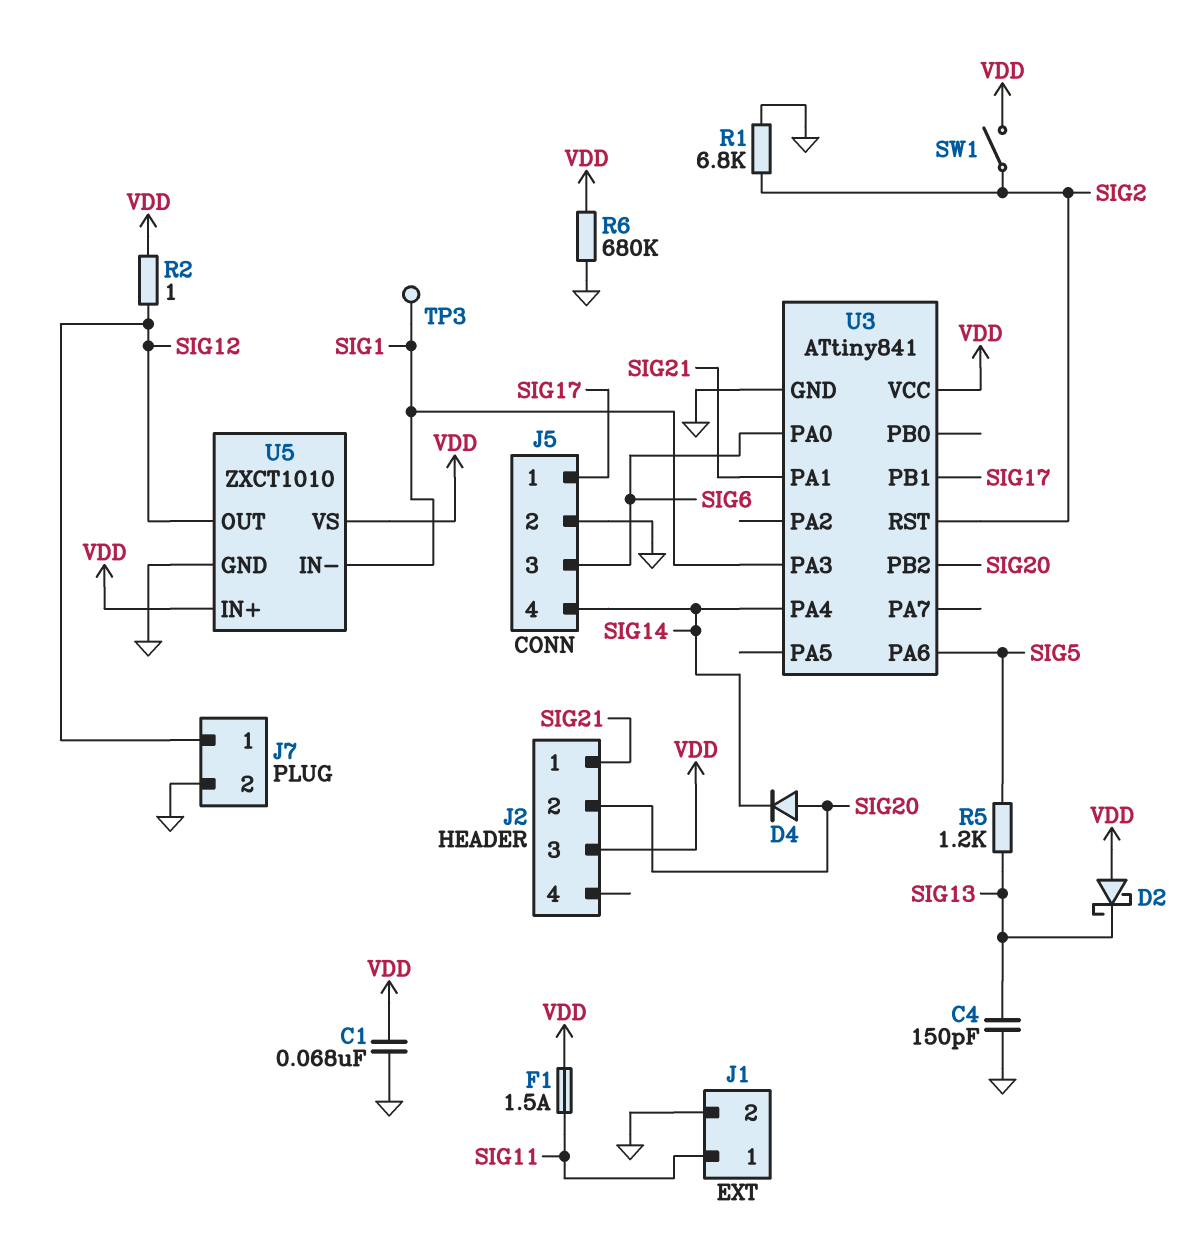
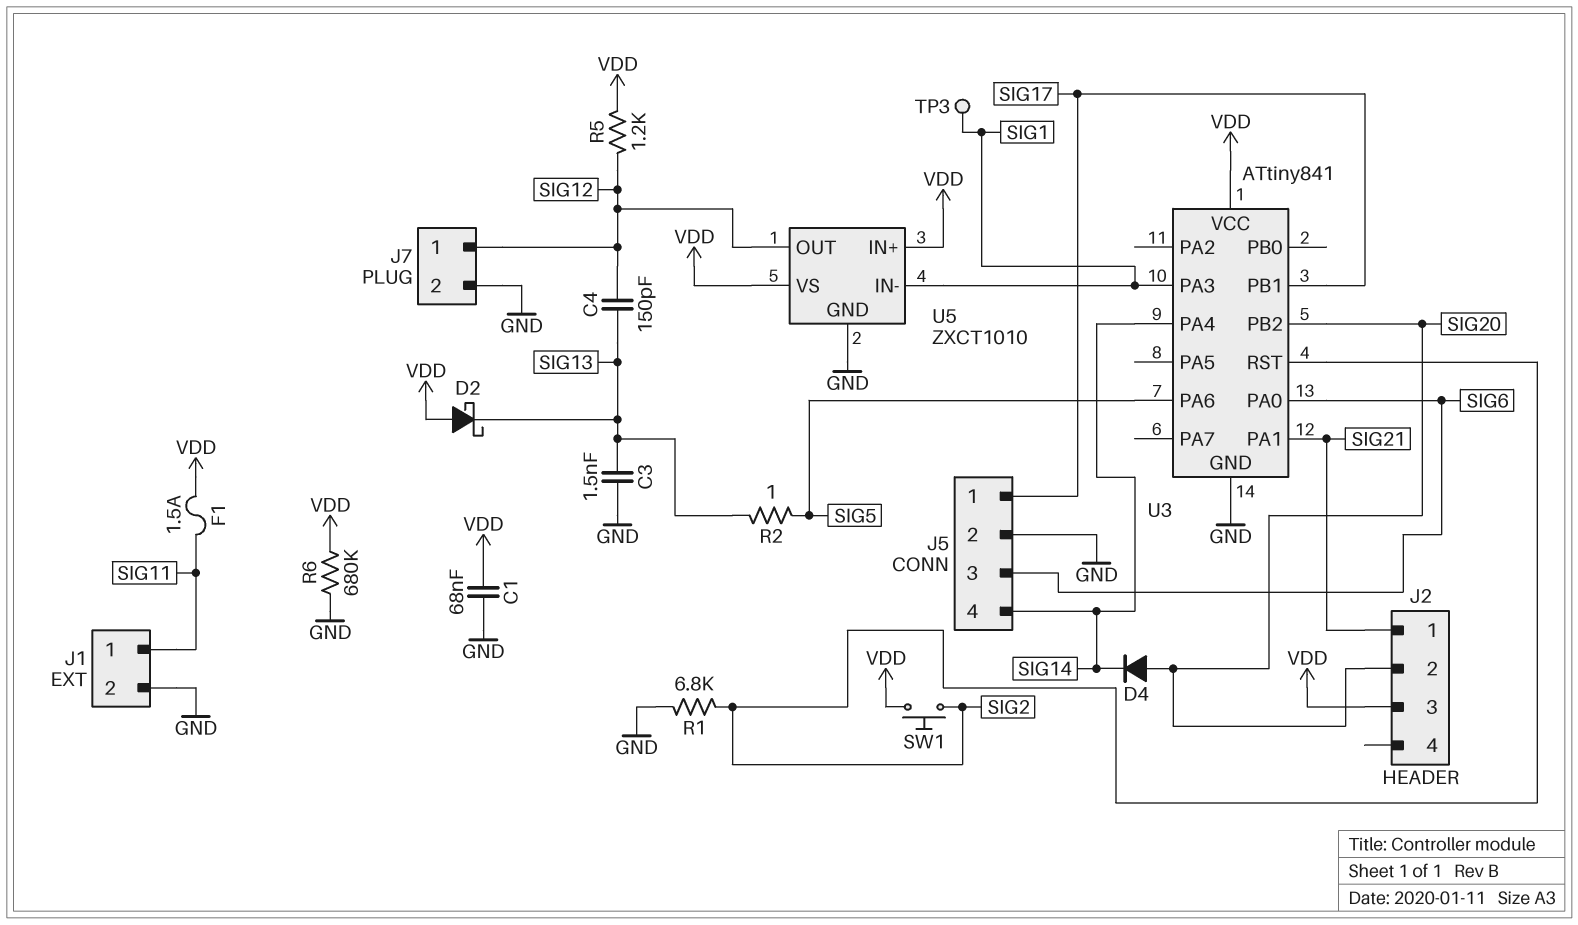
C3: none -> 1.5nF (GND, SIG13)
C4: 150pF (GND, SIG13) -> 150pF (SIG12, SIG13)
R2: 1 (SIG12, VDD) -> 1 (SIG5, SIG13)
R5: 1.2k (SIG5, SIG13) -> 1.2k (SIG12, VDD)
SW1: switch (SIG2, VDD) -> button (SIG2, VDD)

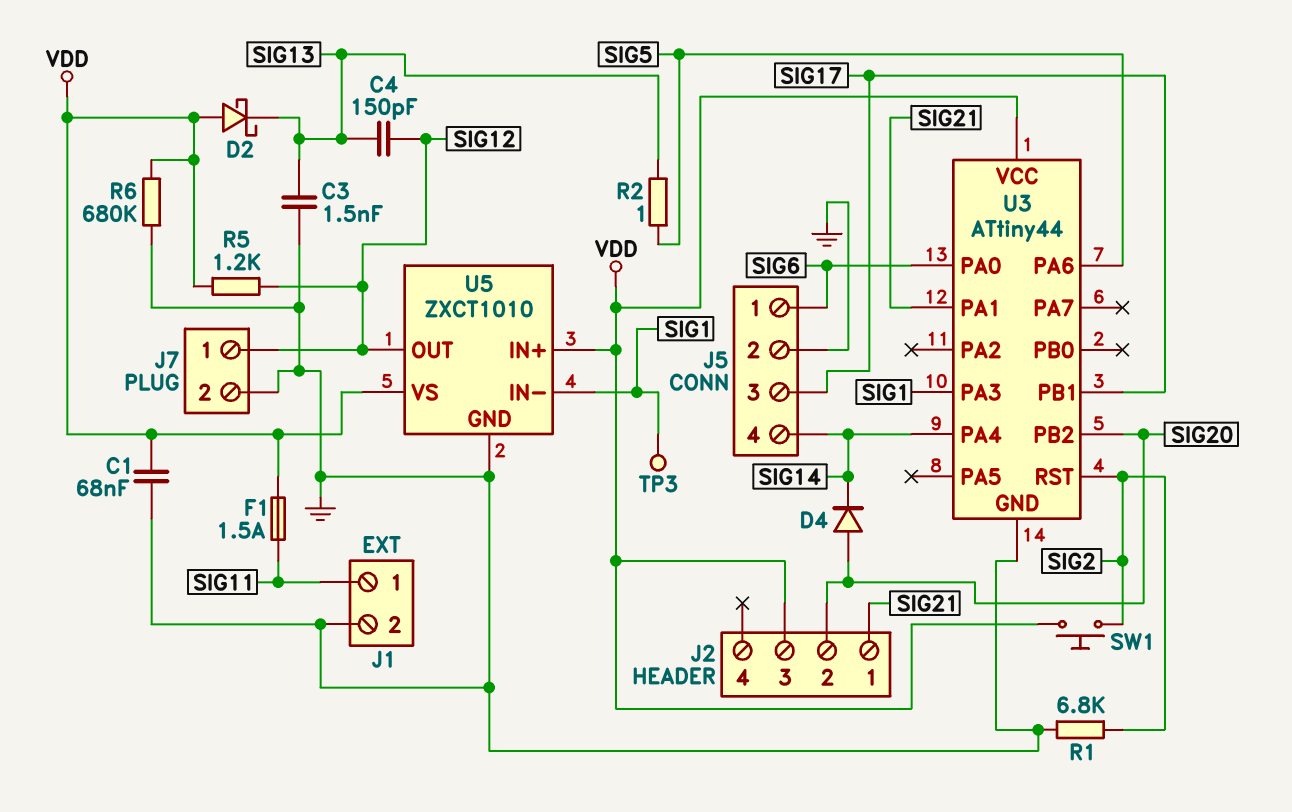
J5 pin 1: SIG17 -> SIG6
J5 pin 3: SIG6 -> SIG17
U3: ATtiny841 -> ATtiny44

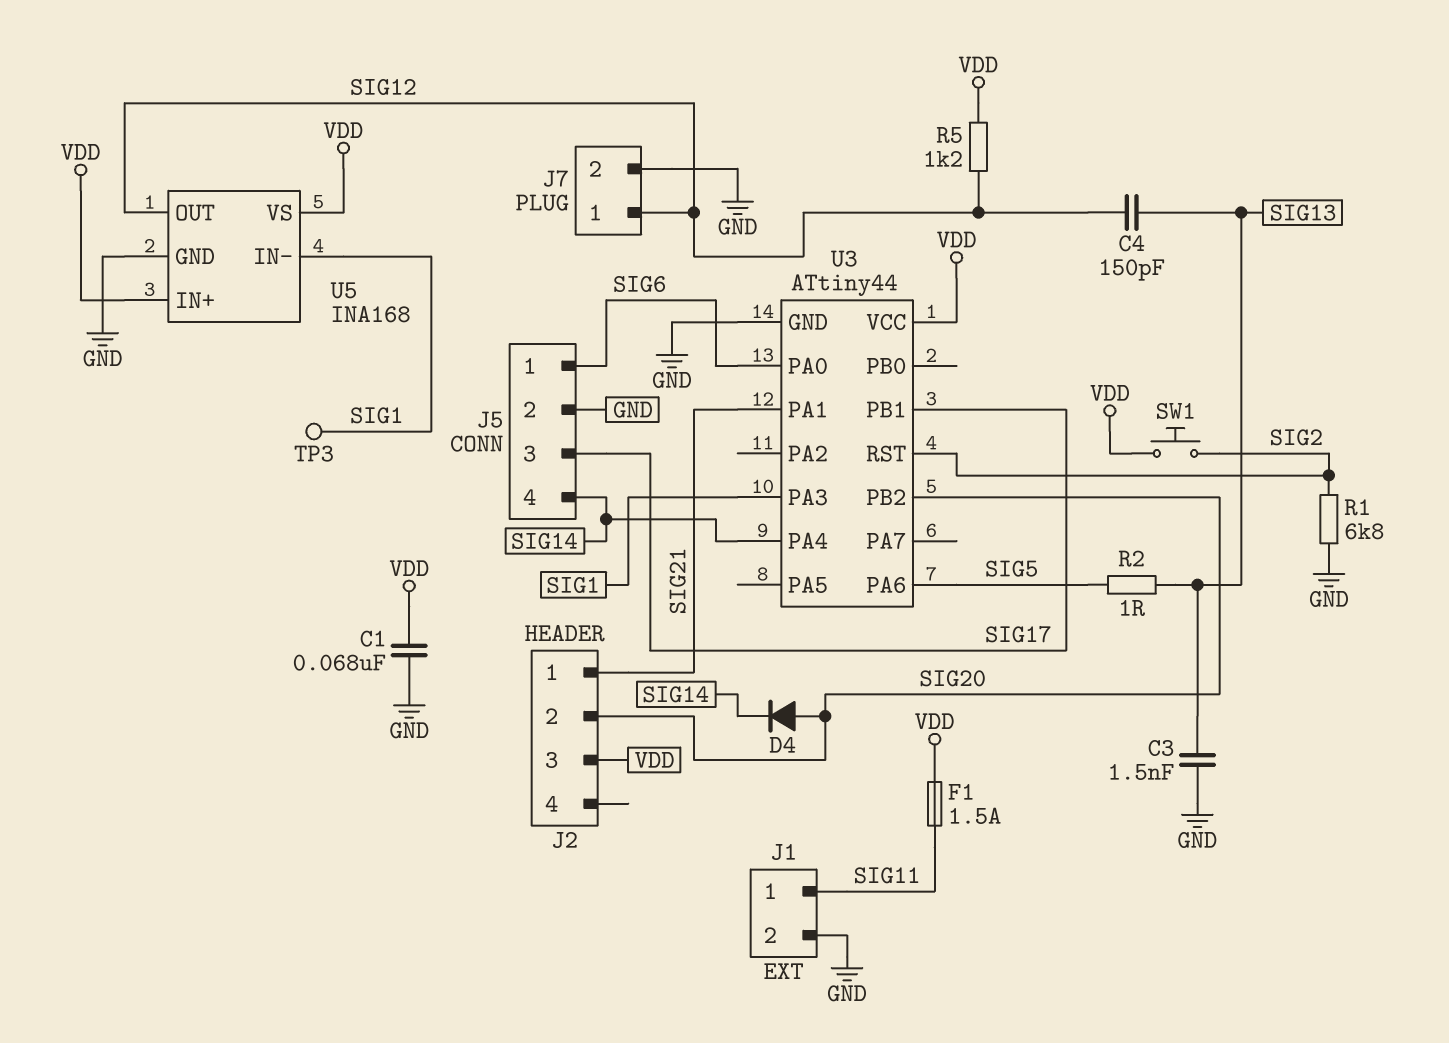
D2: schottky (A VDD, K SIG13) -> none
R6: 680k (GND, VDD) -> none
U5: ZXCT1010 -> INA168

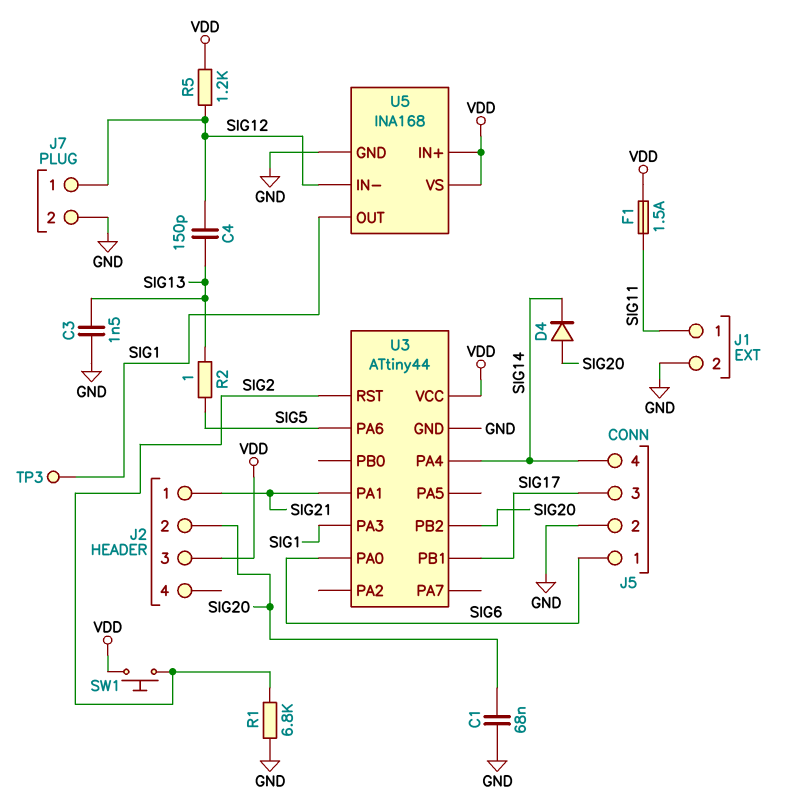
C1: 68nF (GND, VDD) -> 68nF (GND, SIG20)
U5 pin IN-: SIG1 -> SIG12
U5 pin OUT: SIG12 -> SIG1

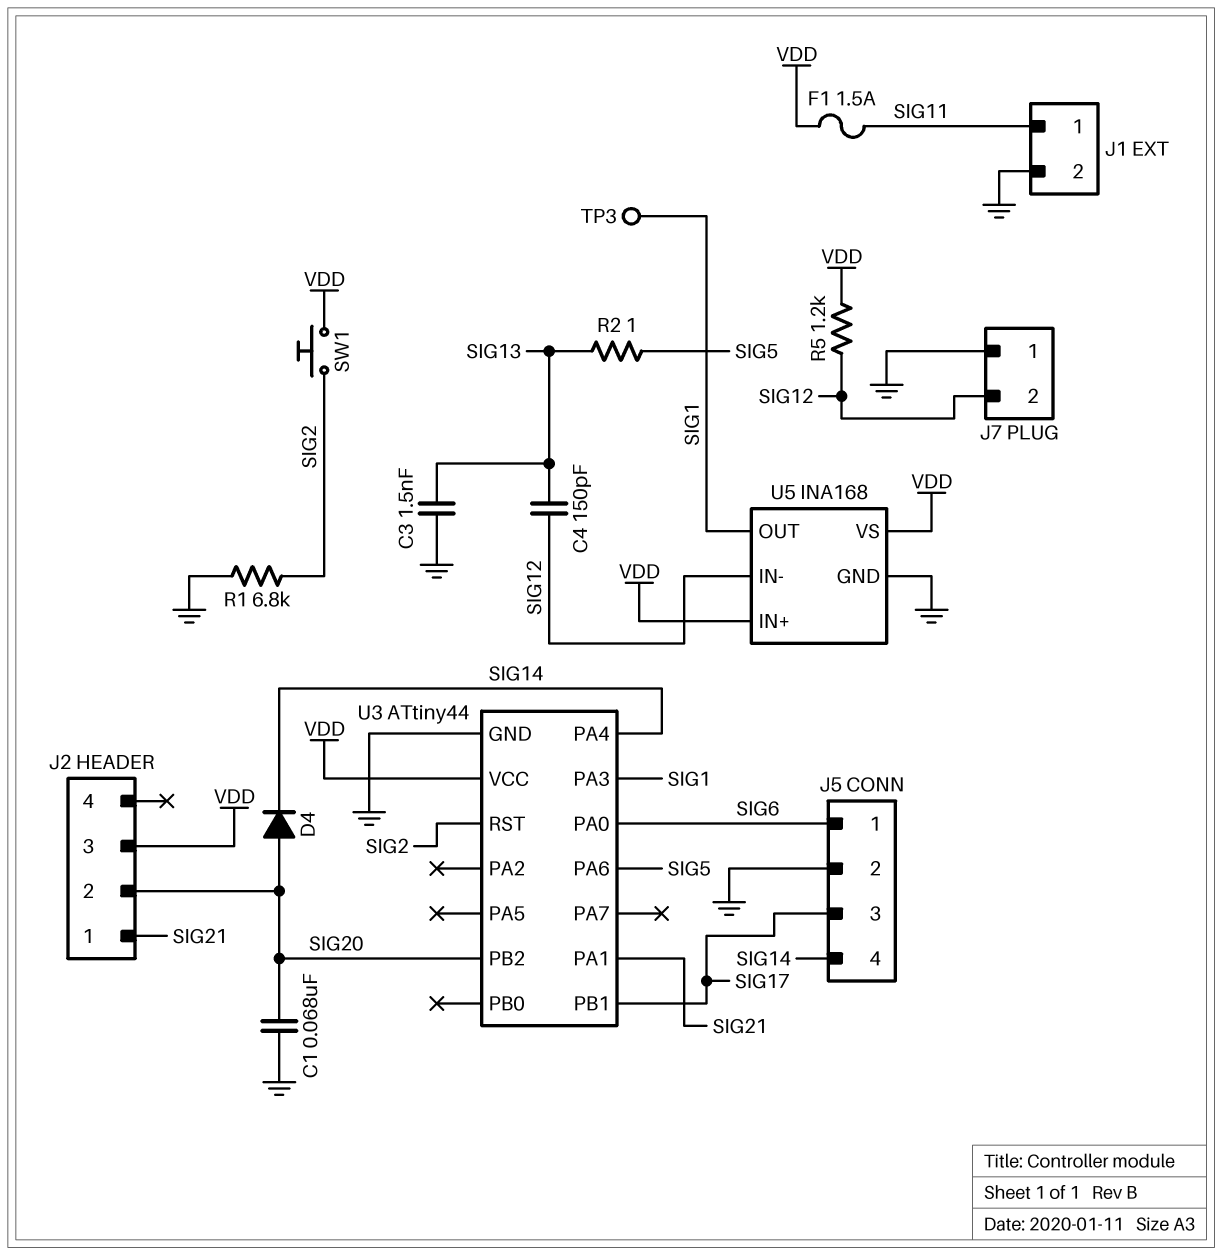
J7 pin 1: SIG12 -> GND
J7 pin 2: GND -> SIG12

